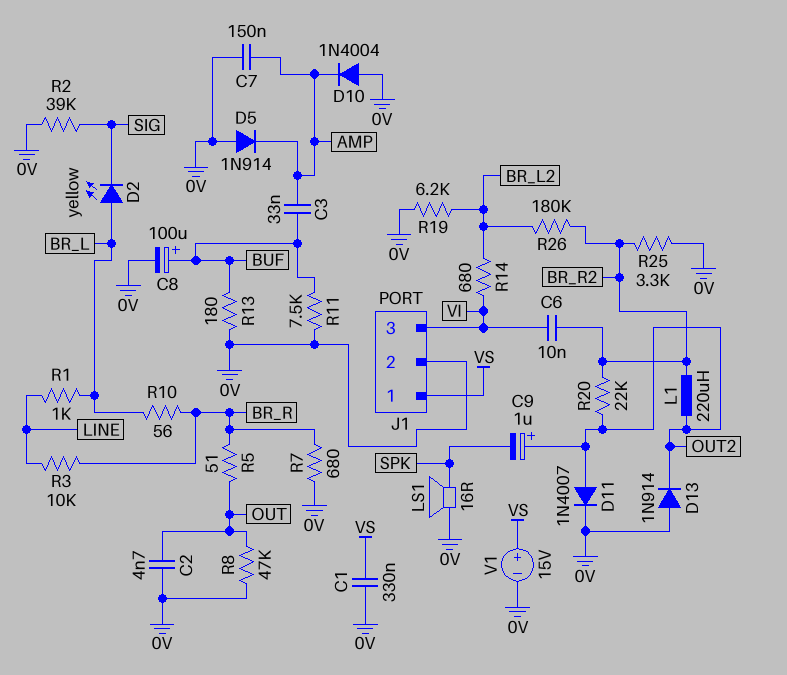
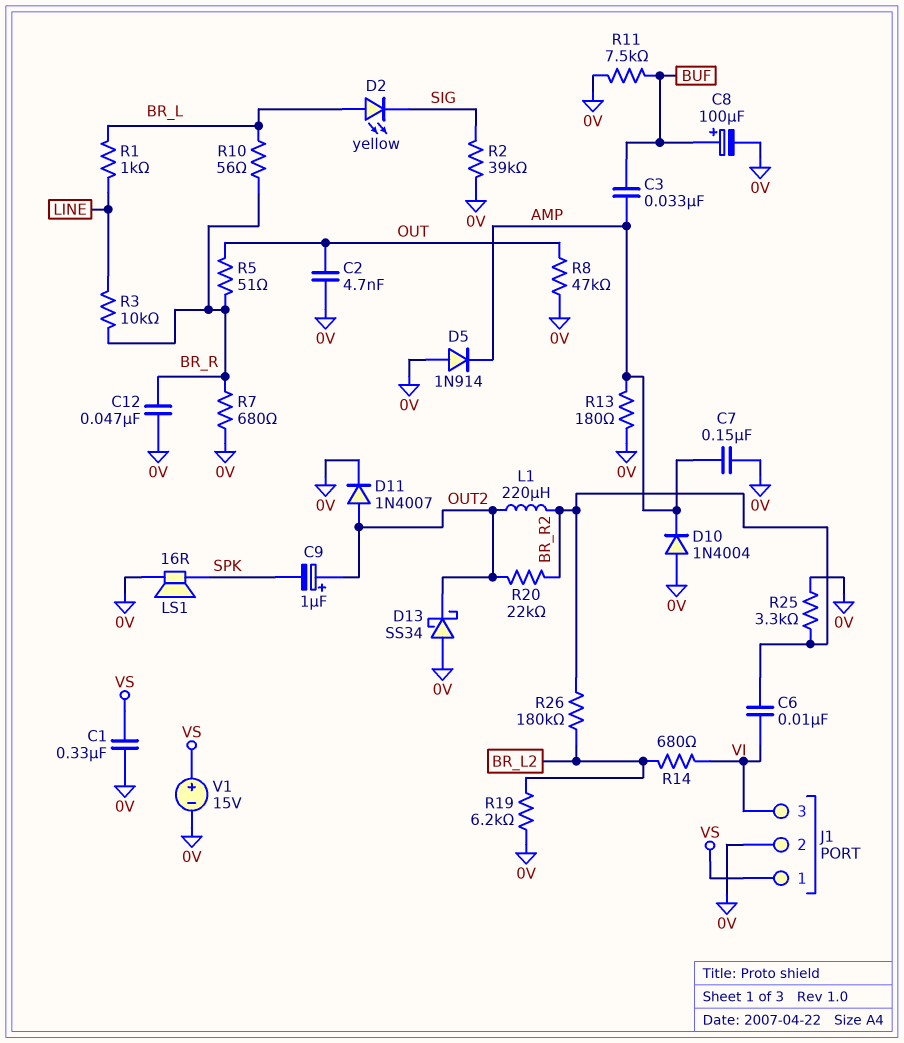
C12: none -> 47nF (0V, BR_R)
D13: diode 1N914 (A 0V, K OUT2) -> schottky SS34 (A 0V, K OUT2)
R13: 180 (0V, BUF) -> 180 (0V, AMP)

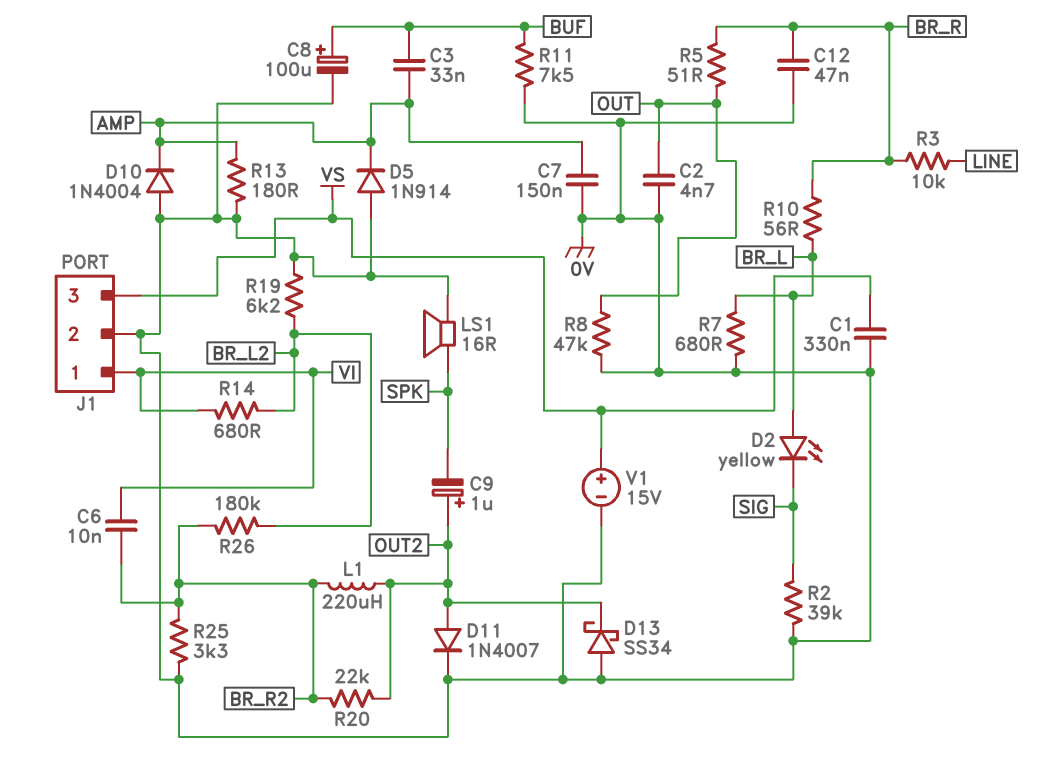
J1 pin 1: VS -> VI
J1 pin 3: VI -> VS
R1: 1k (BR_L, LINE) -> none
R7: 680 (0V, BR_R) -> 680 (0V, BR_L)

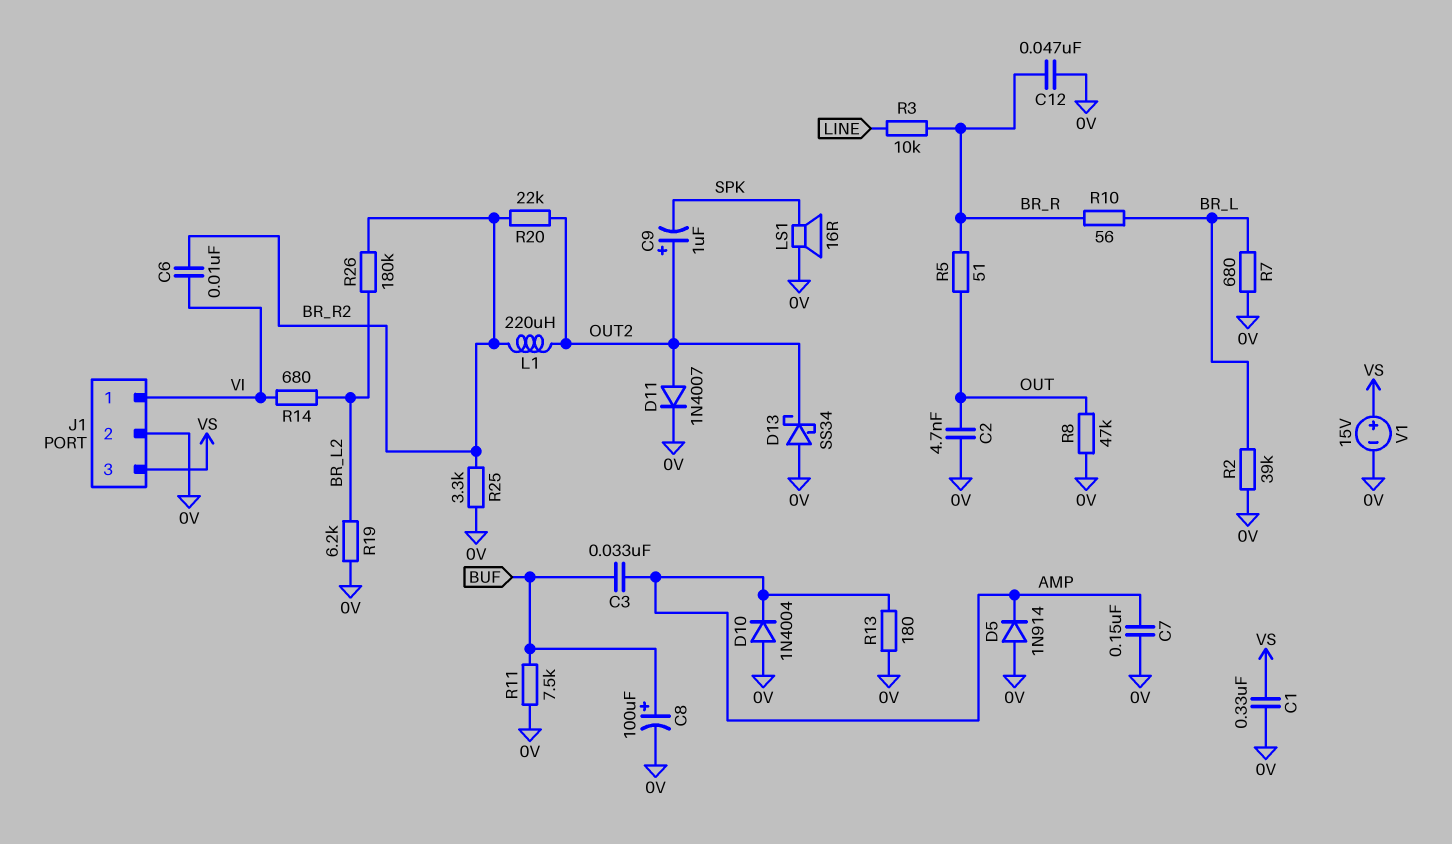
D2: LED yellow (A BR_L, K SIG) -> none
R2: 39k (0V, SIG) -> 39k (0V, BR_L)

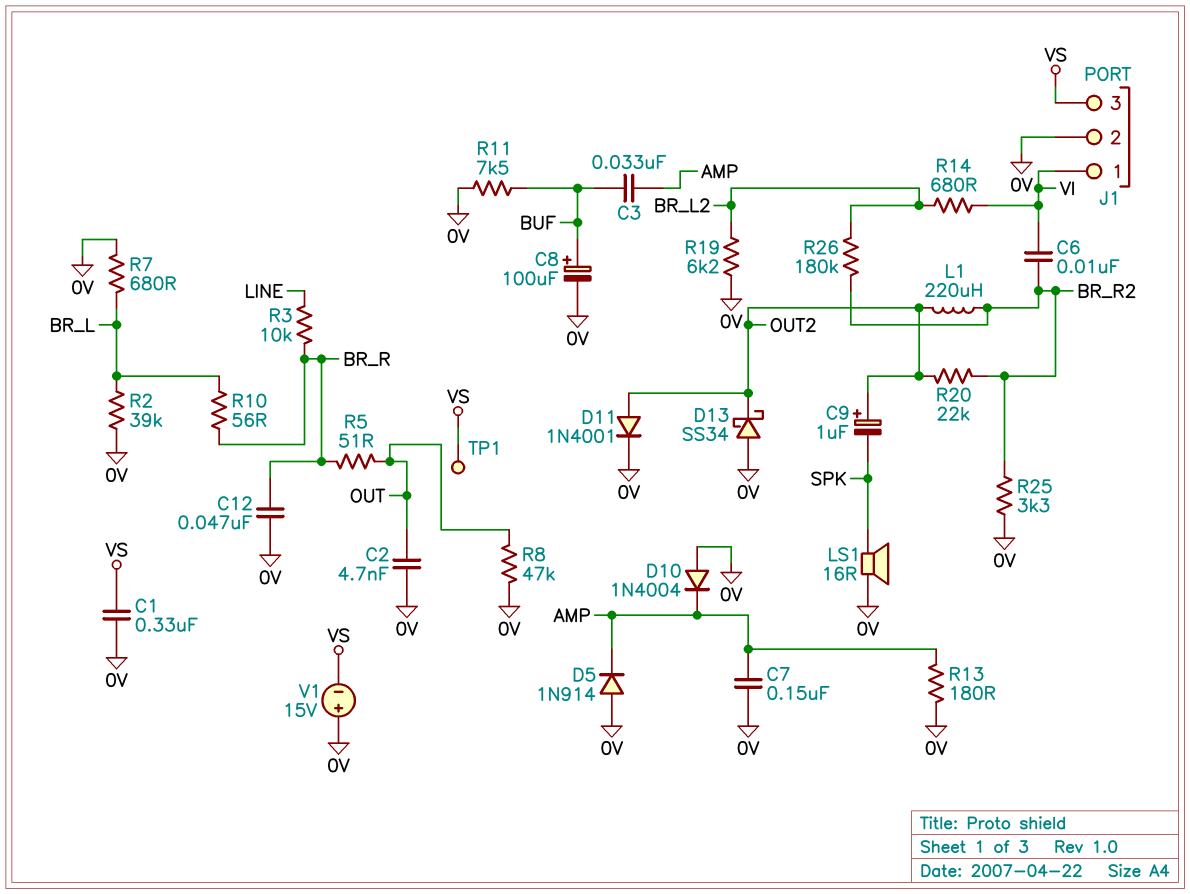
D11: diode 1N4007 (A OUT2, K 0V) -> diode 1N4001 (A OUT2, K 0V)
TP1: none -> test point (VS)
V1: 15V (plus VS, minus 0V) -> 15V (plus 0V, minus VS)

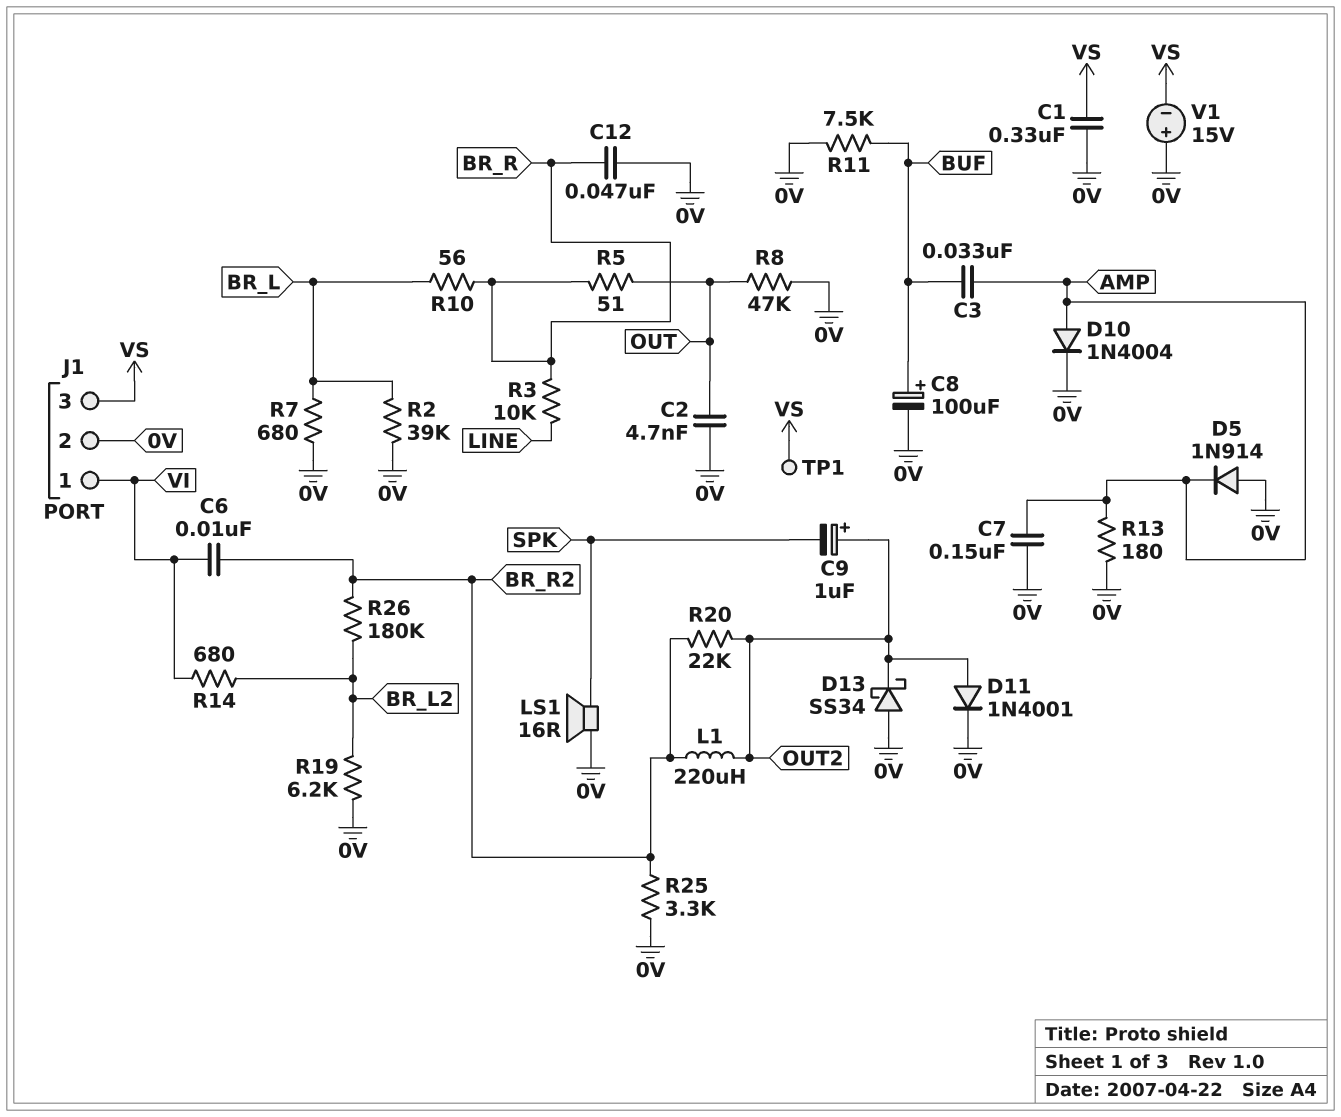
D10: diode 1N4004 (A 0V, K AMP) -> diode 1N4004 (A AMP, K 0V)

